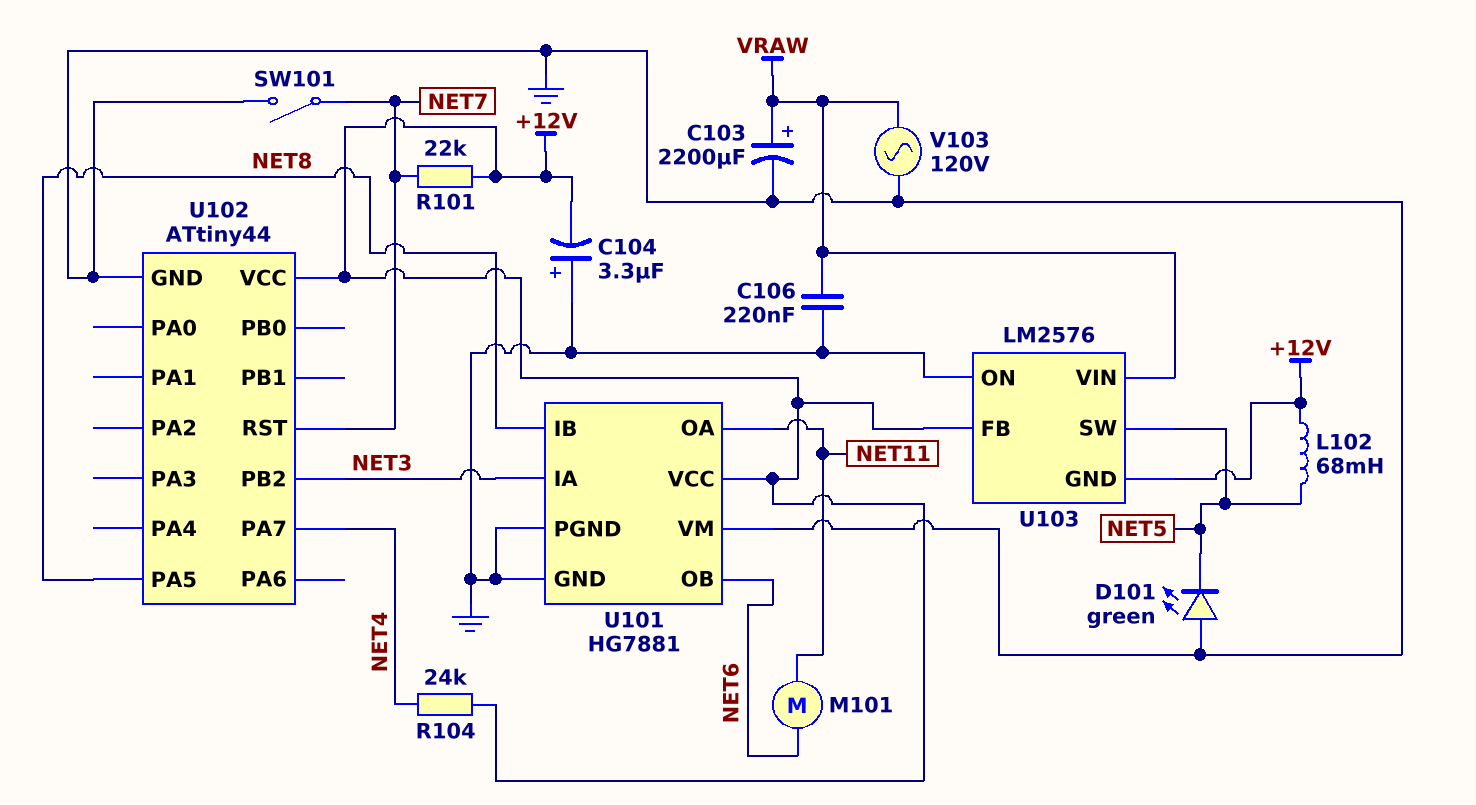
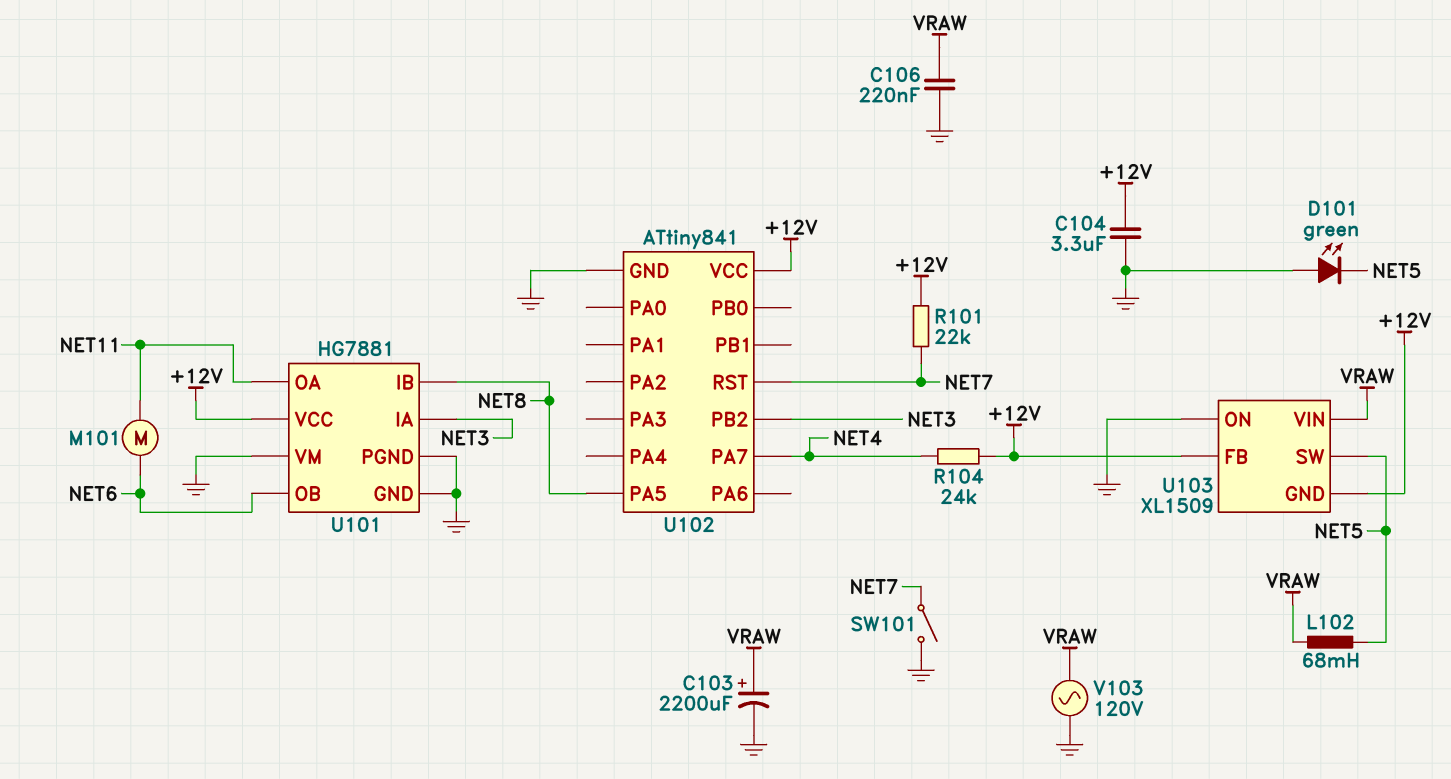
C104: 3.3uF (plus GND, minus +12V) -> 3.3uF (+12V, GND)
L102: 68mH (+12V, NET5) -> 68mH (NET5, VRAW)
U102: ATtiny44 -> ATtiny841
U103: LM2576 -> XL1509

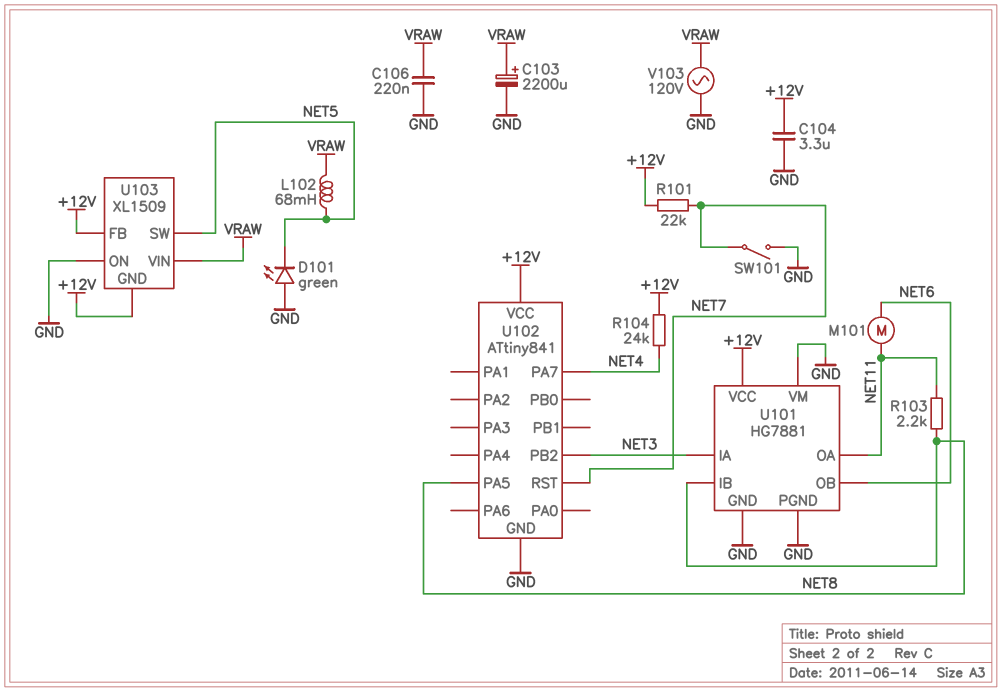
R103: none -> 2.2k (NET8, NET11)

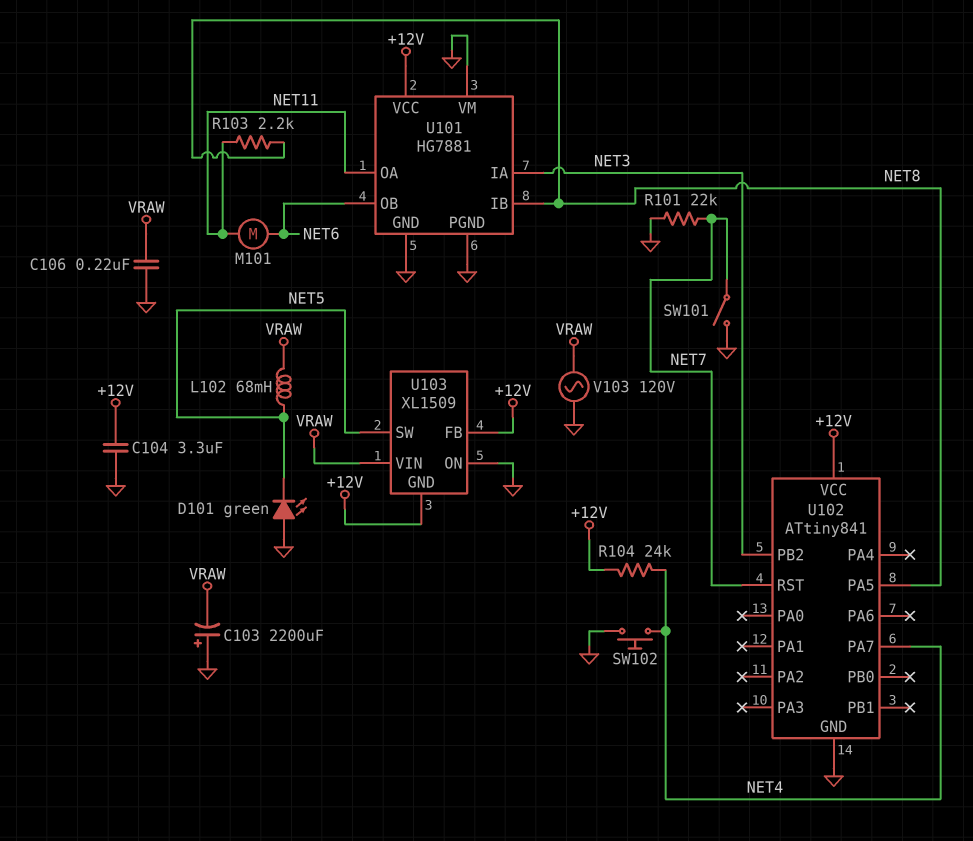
C103: 2200uF (plus VRAW, minus GND) -> 2200uF (plus GND, minus VRAW)
R101: 22k (+12V, NET7) -> 22k (GND, NET7)
SW102: none -> button (GND, NET4)

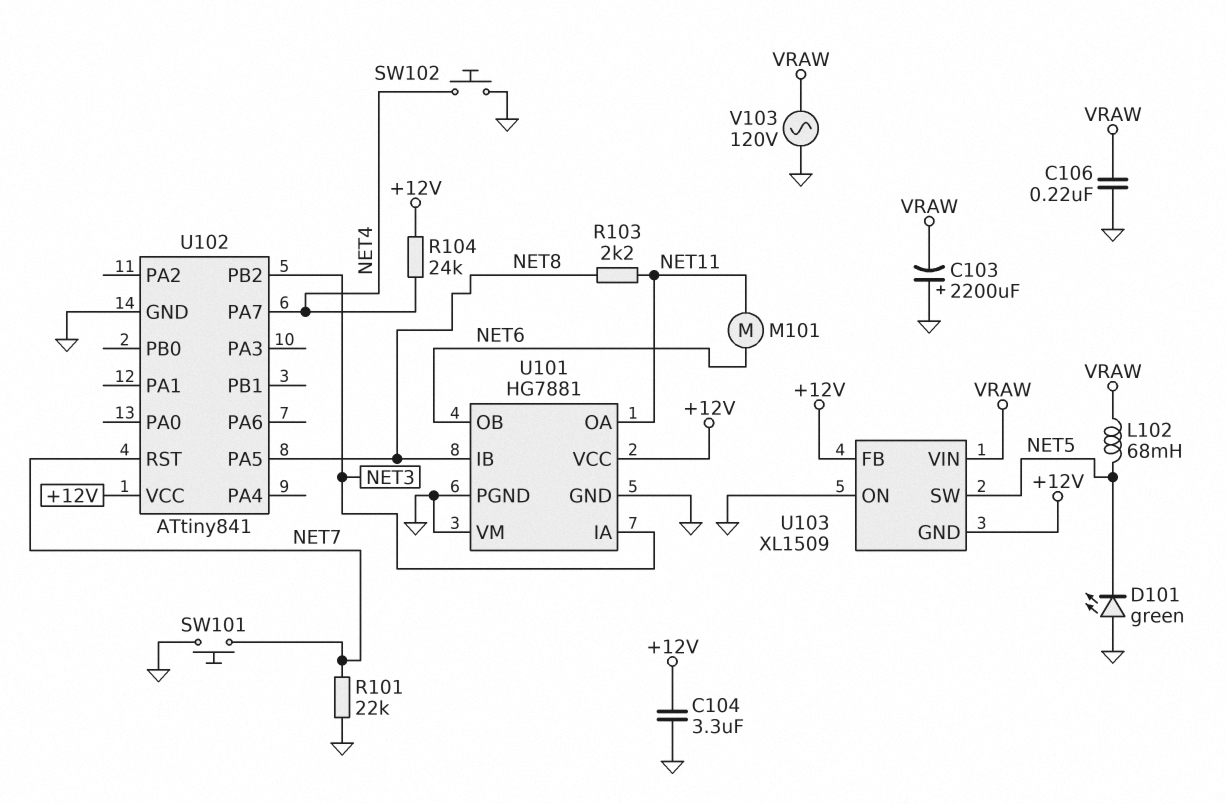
SW101: switch (GND, NET7) -> button (GND, NET7)

